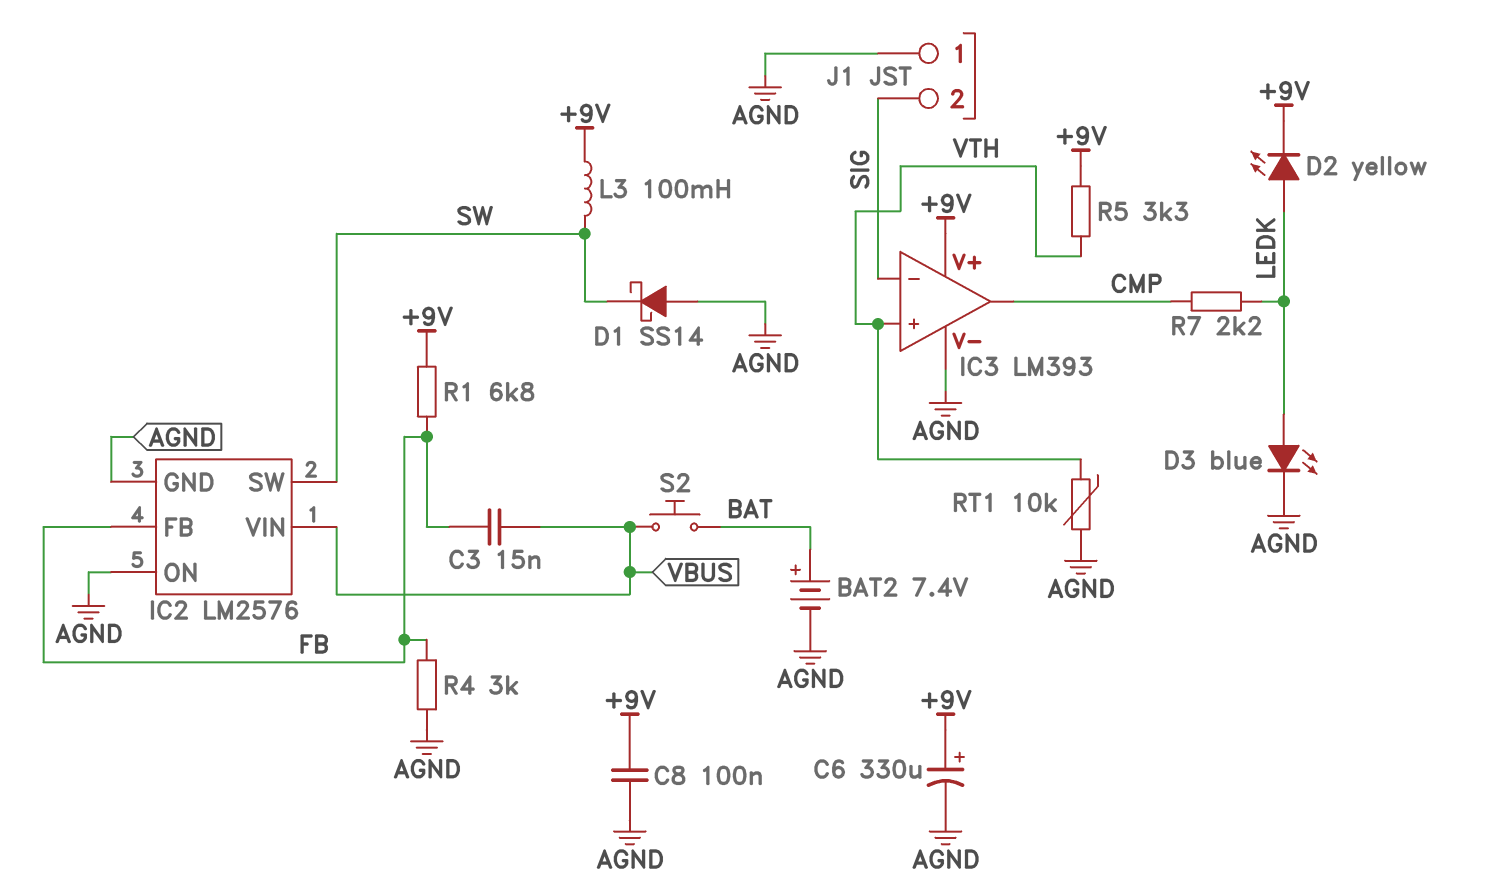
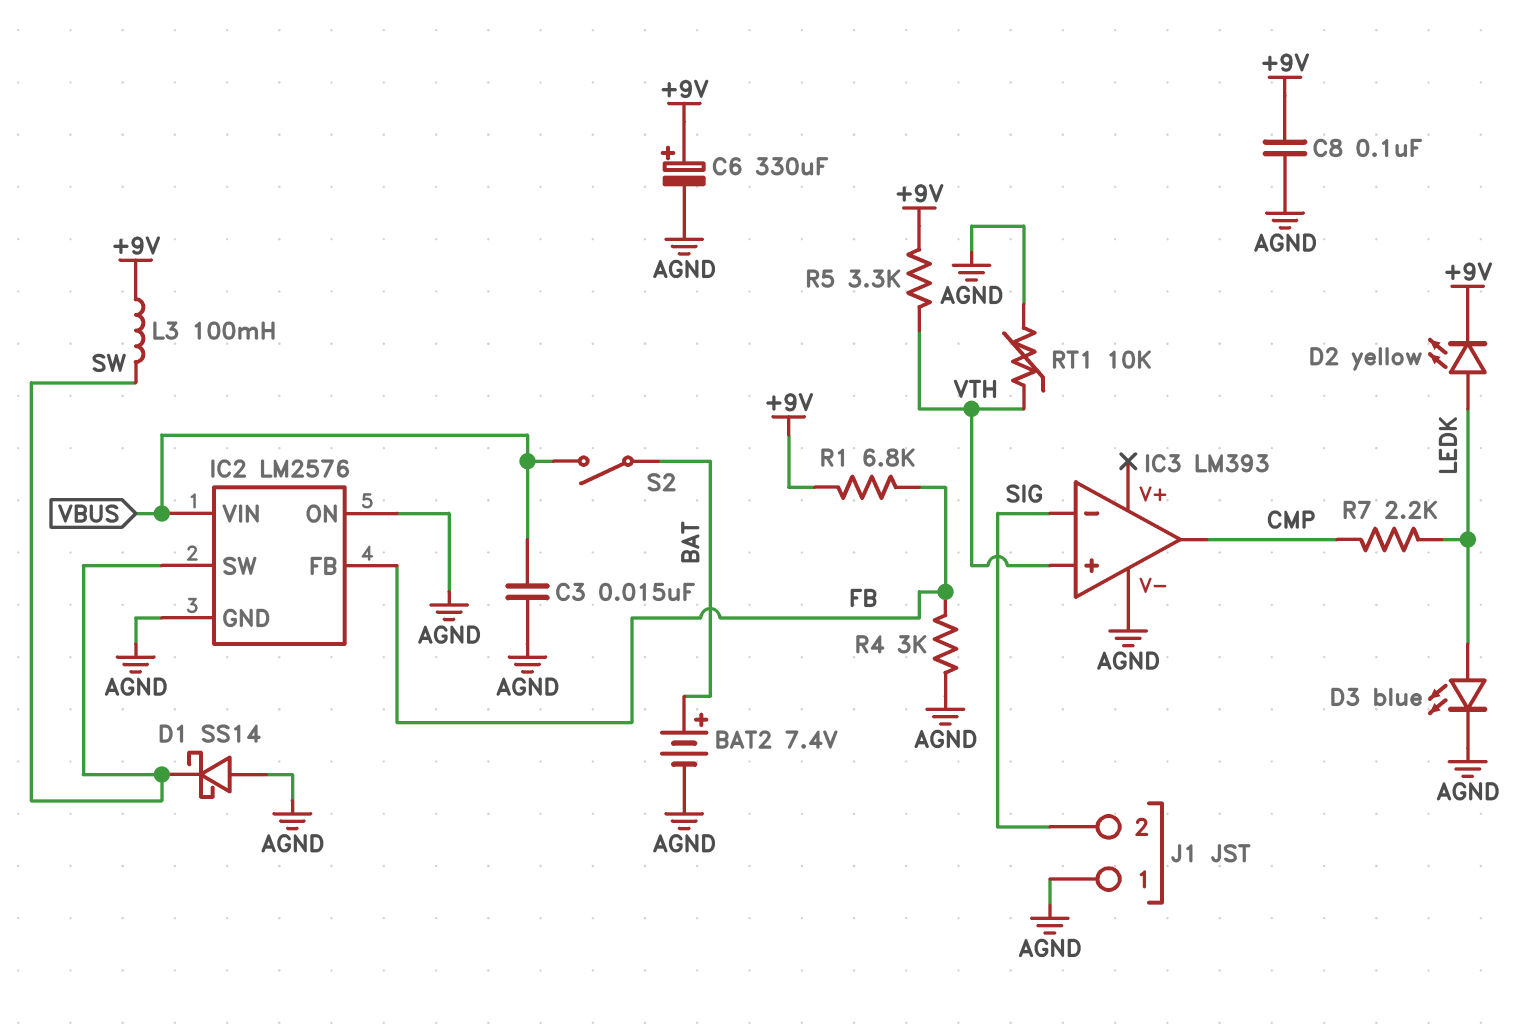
C3: 15nF (FB, VBUS) -> 15nF (AGND, VBUS)
IC3 pin V+: +9V -> none
S2: button (BAT, VBUS) -> switch (BAT, VBUS)

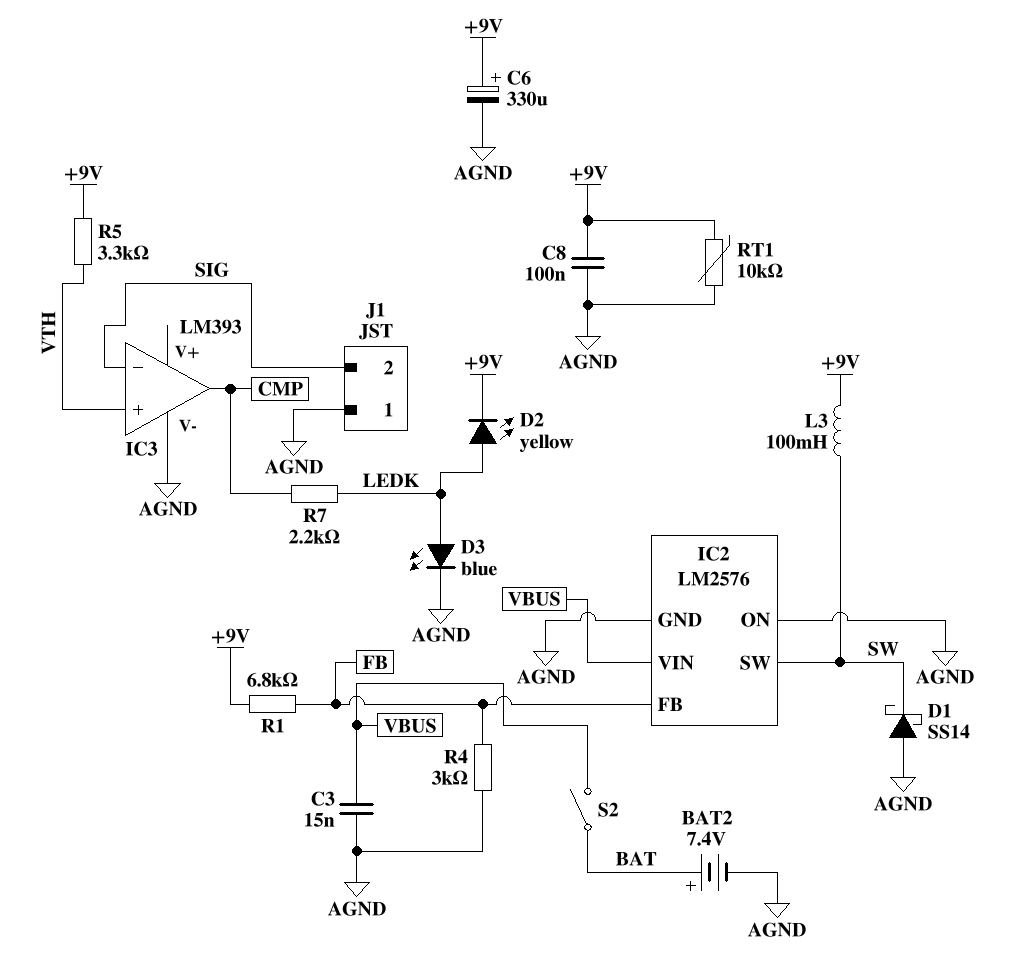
RT1: 10k (AGND, VTH) -> 10k (+9V, AGND)

